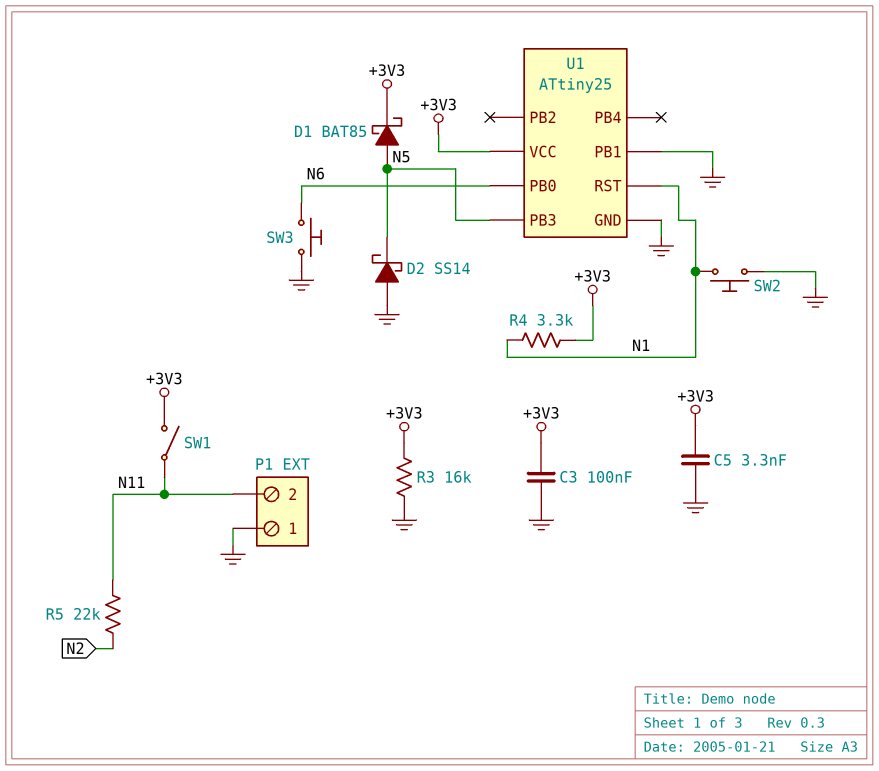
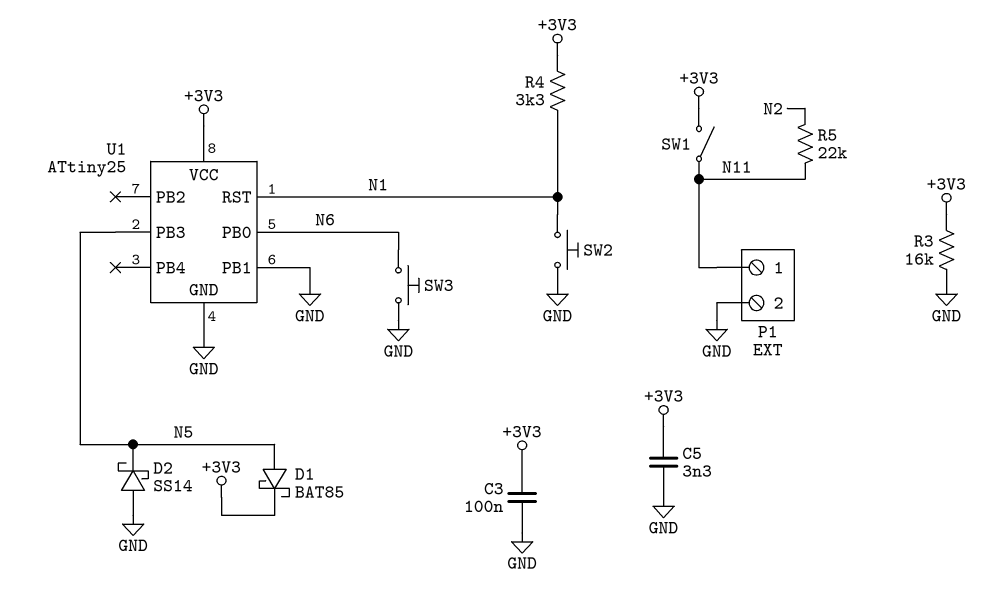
P1 pin 1: GND -> N11
P1 pin 2: N11 -> GND

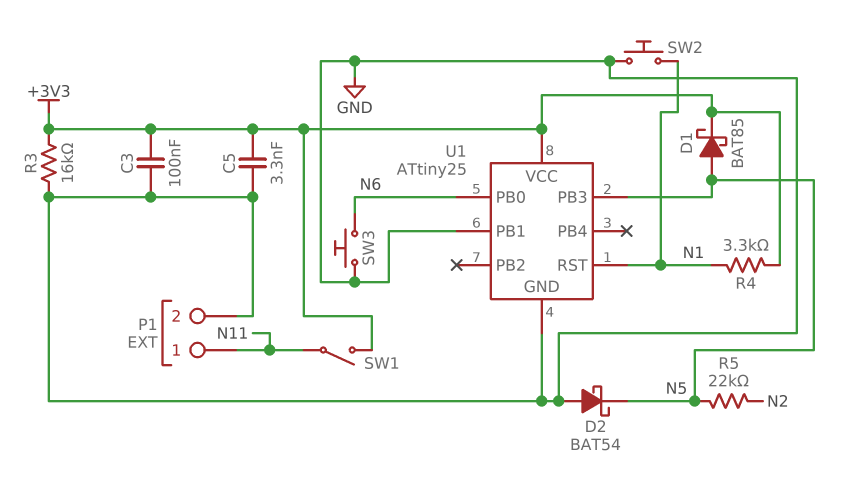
D2: schottky SS14 (A GND, K N5) -> schottky BAT54 (A GND, K N5)
R5: 22k (N2, N11) -> 22k (N2, N5)

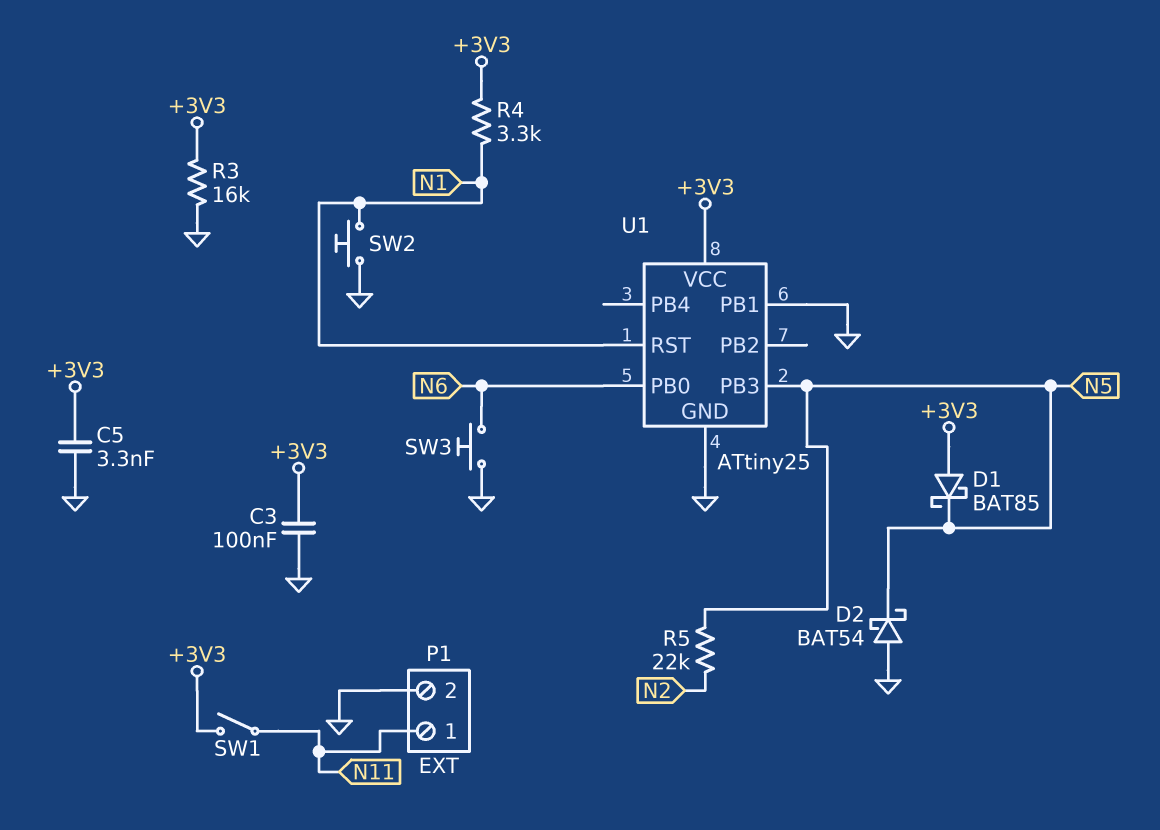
D1: schottky BAT85 (A N5, K +3V3) -> schottky BAT85 (A +3V3, K N5)

